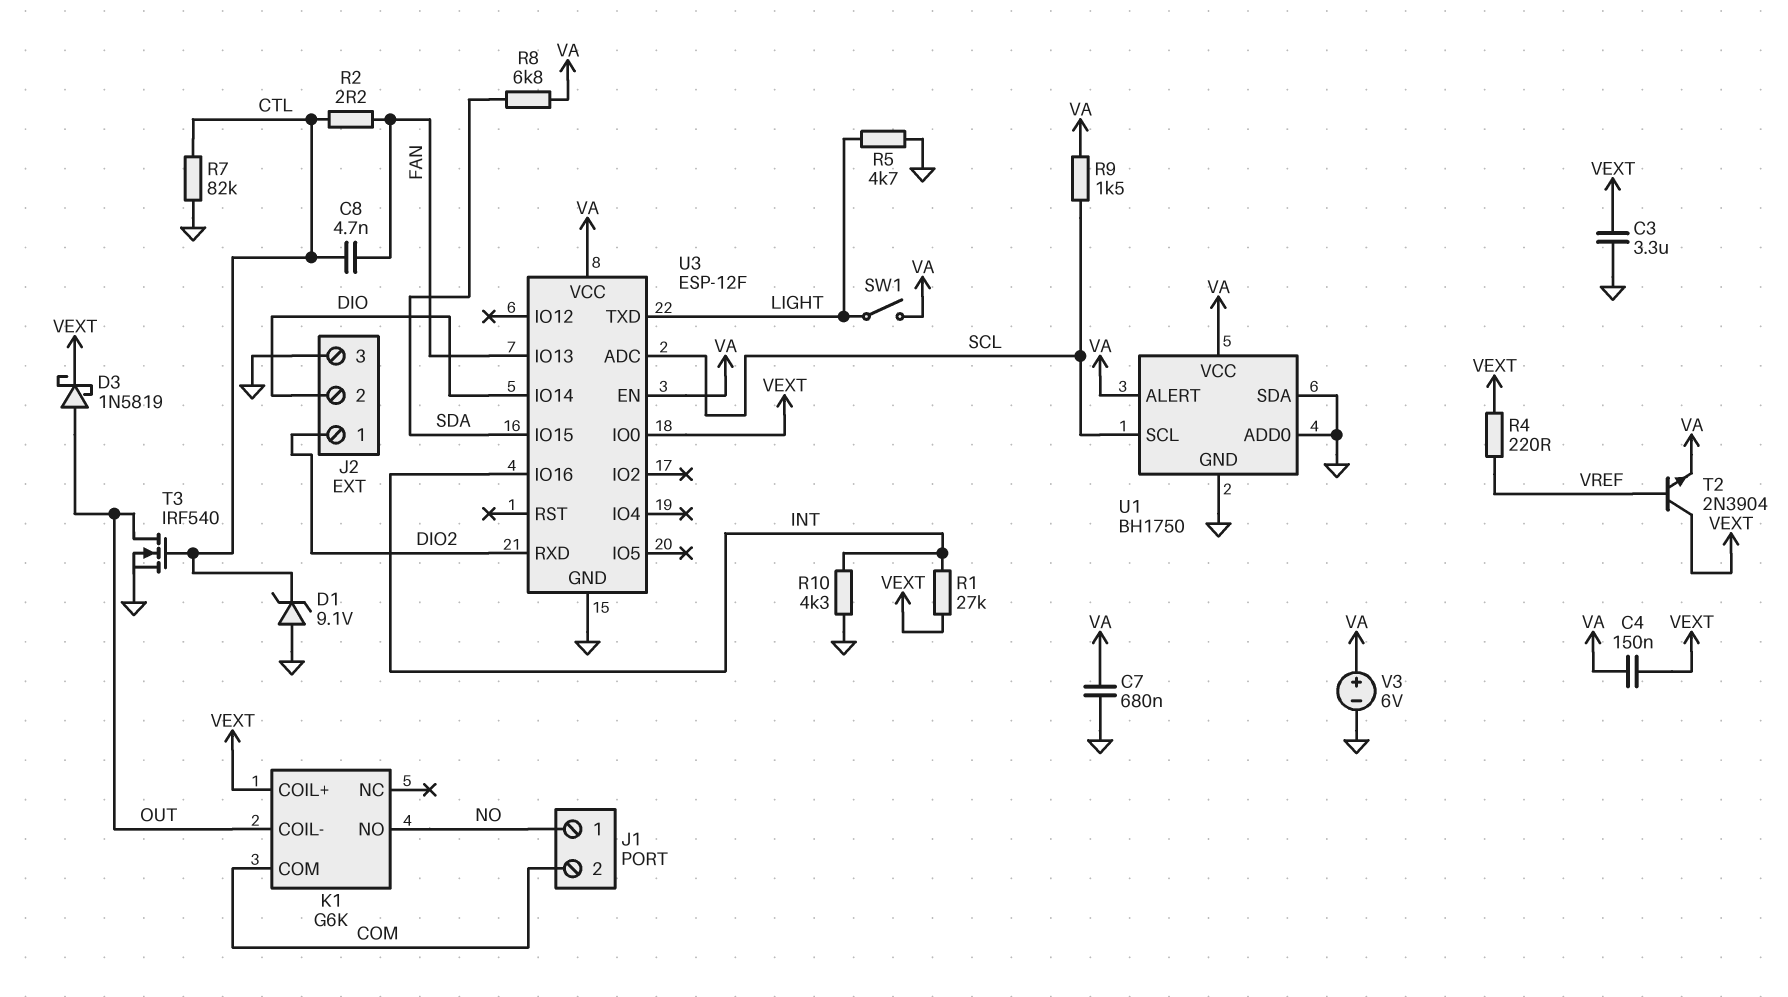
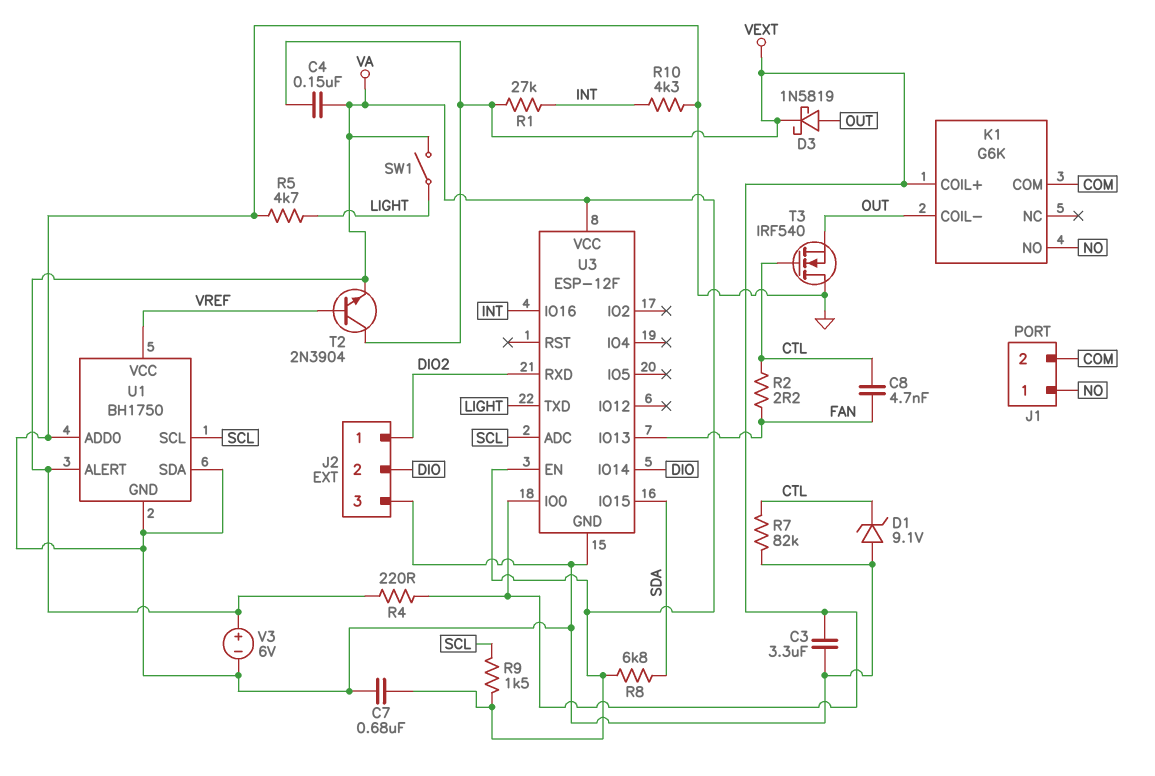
R4: 220 (VEXT, VREF) -> 220 (VA, VEXT)
T3: NMOS IRF540 (G CTL, D OUT, S GND) -> NMOS IRF540 (G CTL, D GND, S OUT)
U1 pin VCC: VA -> VREF

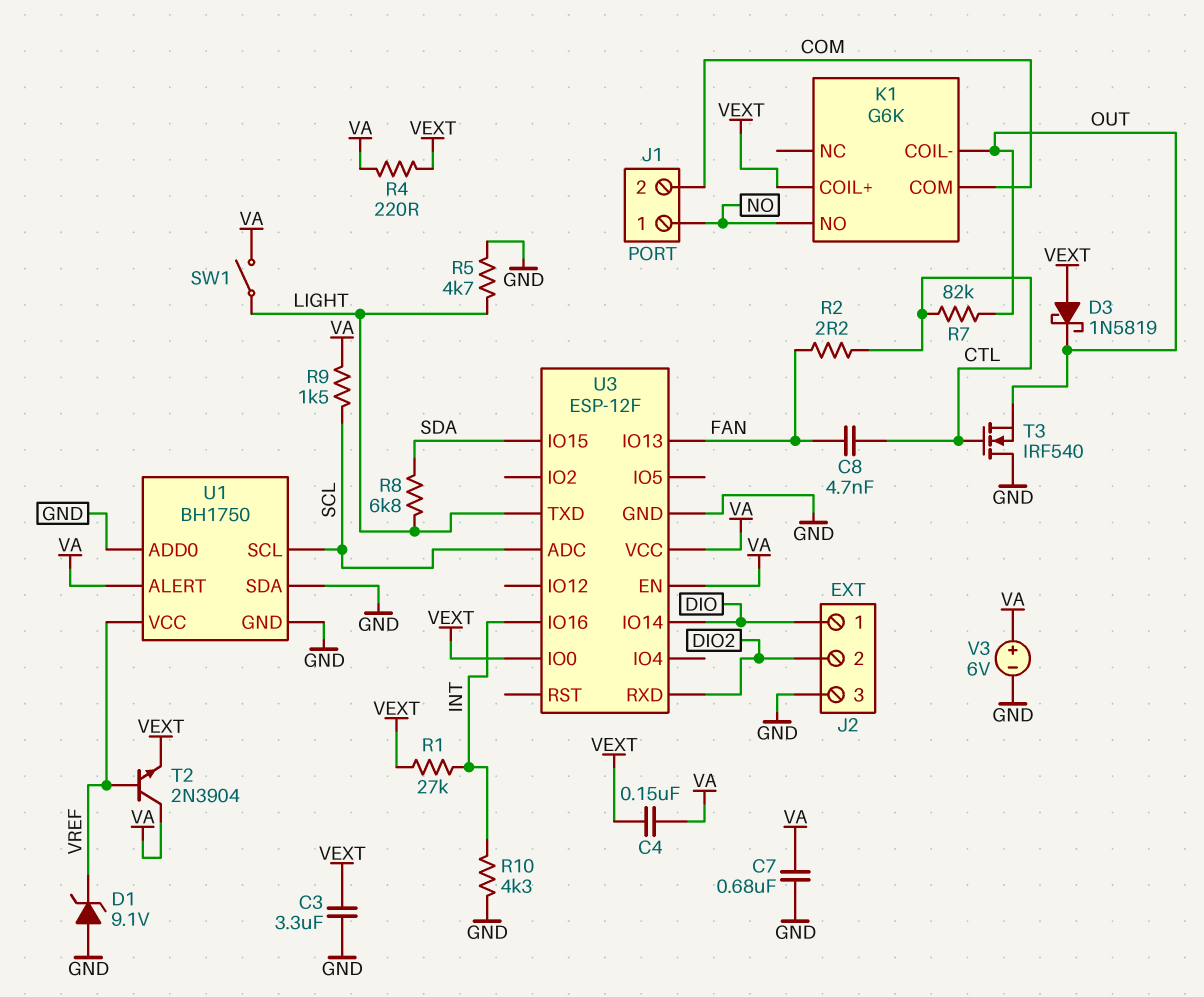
D1: zener 9.1V (A GND, K CTL) -> zener 9.1V (A GND, K VREF)
D3: schottky 1N5819 (A OUT, K VEXT) -> schottky 1N5819 (A VEXT, K OUT)
J2 pin 1: DIO2 -> DIO
J2 pin 2: DIO -> DIO2
R7: 82k (CTL, GND) -> 82k (CTL, OUT)
R8: 6.8k (SDA, VA) -> 6.8k (LIGHT, SDA)
T2: NPN 2N3904 (B VREF, C VEXT, E VA) -> NPN 2N3904 (B VREF, C VA, E VEXT)

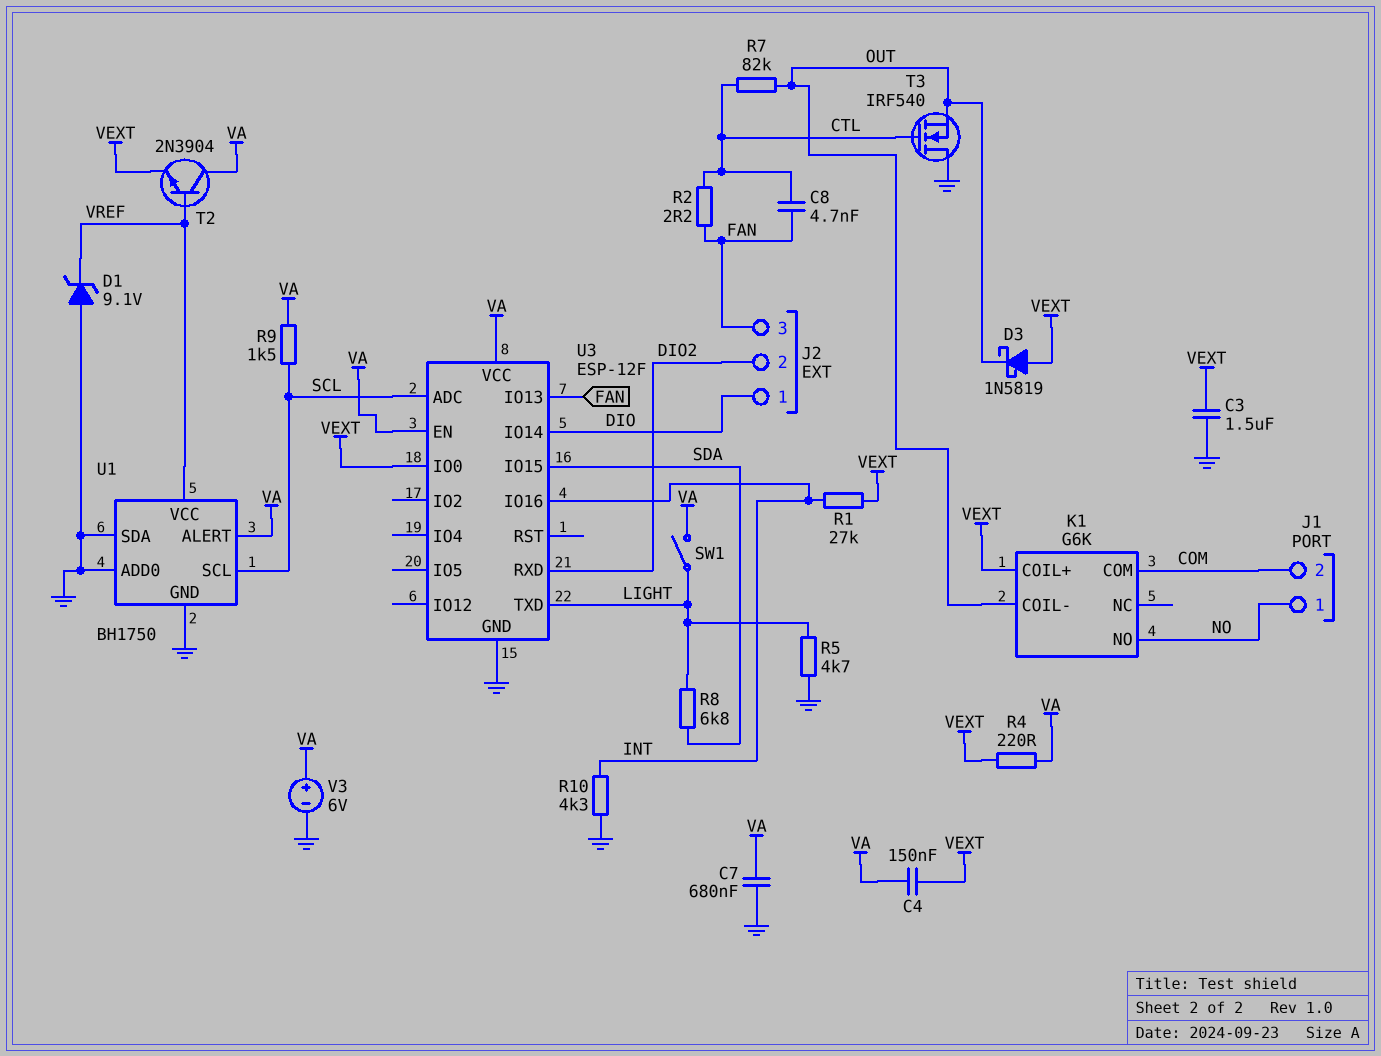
C3: 3.3uF (GND, VEXT) -> 1.5uF (GND, VEXT)
J2 pin 3: GND -> FAN

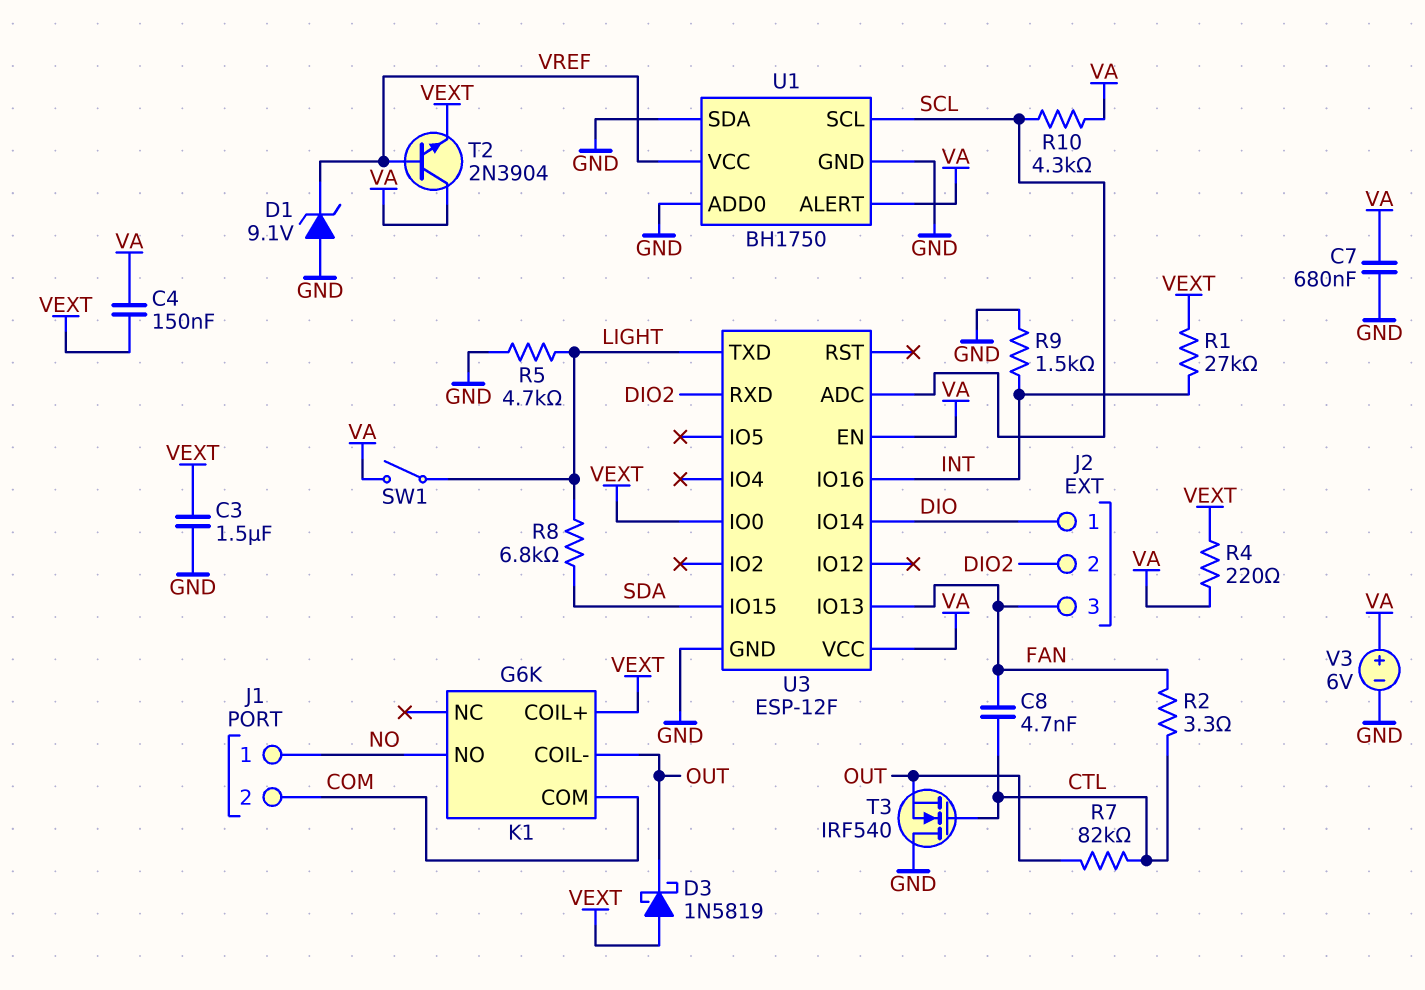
R2: 2.2 (CTL, FAN) -> 3.3 (CTL, FAN)
R9: 1.5k (SCL, VA) -> 1.5k (GND, INT)
R10: 4.3k (GND, INT) -> 4.3k (SCL, VA)

